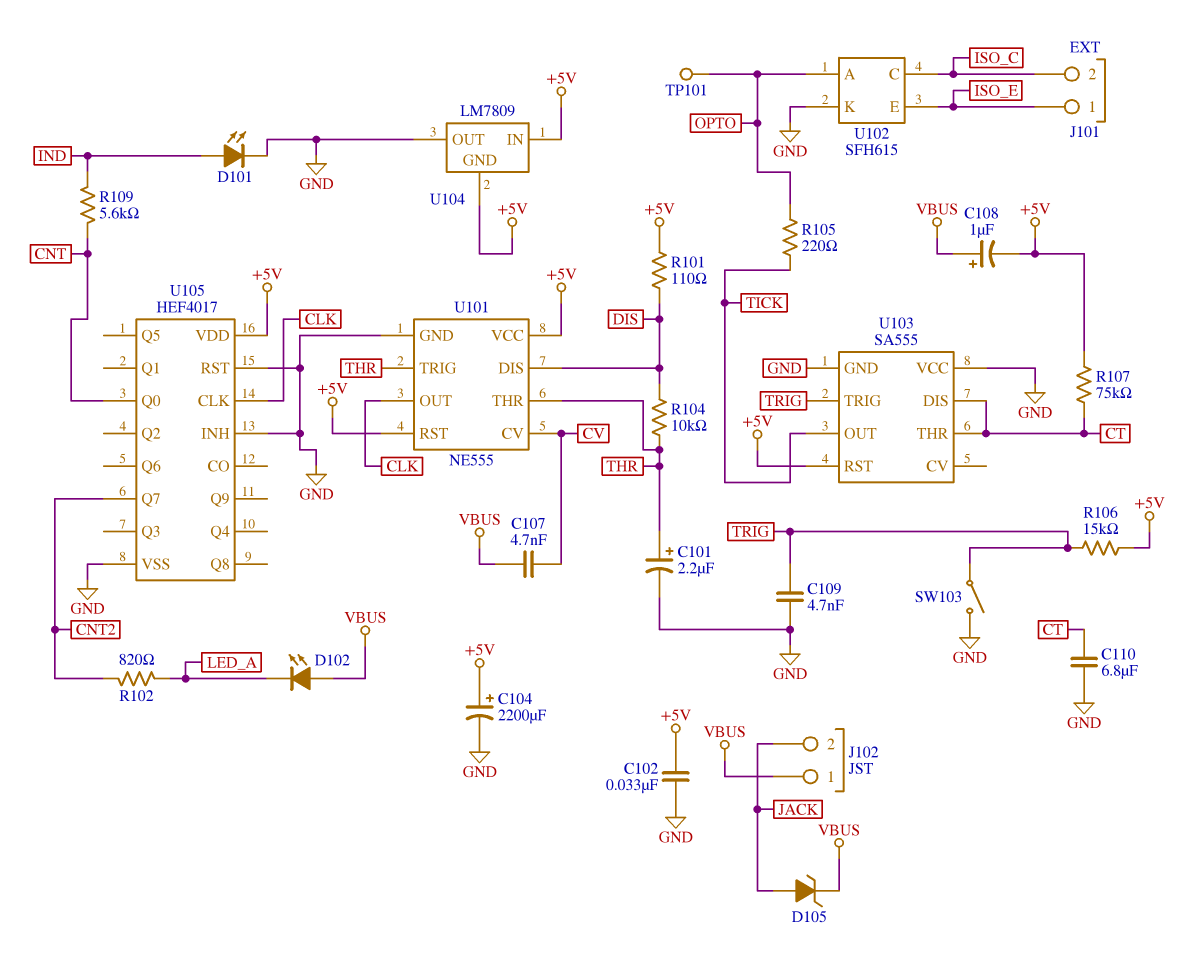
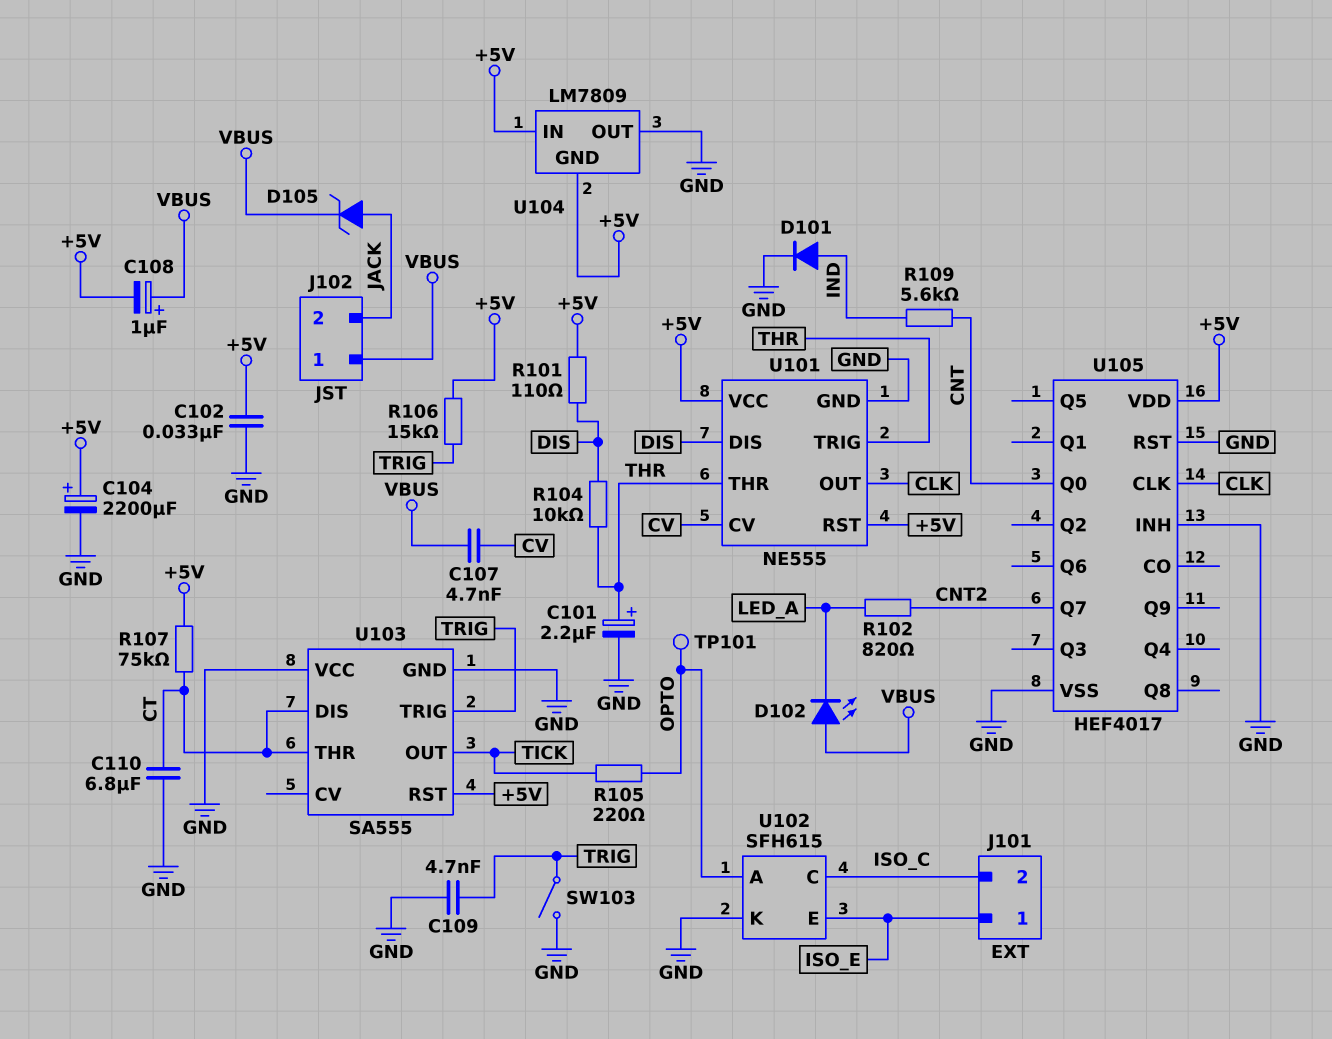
D101: LED (A IND, K GND) -> diode (A IND, K GND)

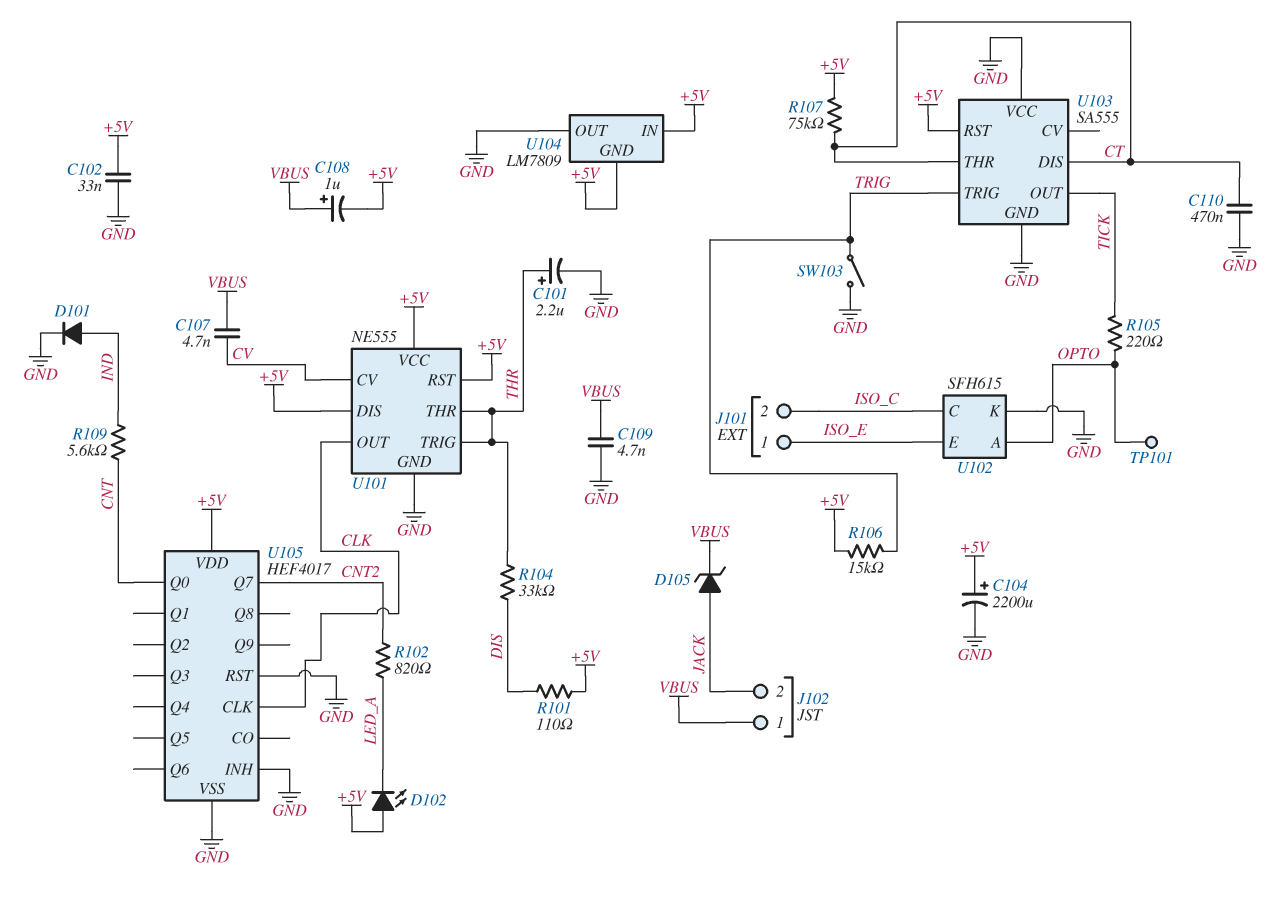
C109: 4.7nF (GND, TRIG) -> 4.7nF (GND, VBUS)
C110: 6.8uF (CT, GND) -> 470nF (CT, GND)
D102: LED (A VBUS, K LED_A) -> LED (A +5V, K LED_A)
R104: 10k (DIS, THR) -> 33k (DIS, THR)
U101 pin DIS: DIS -> +5V

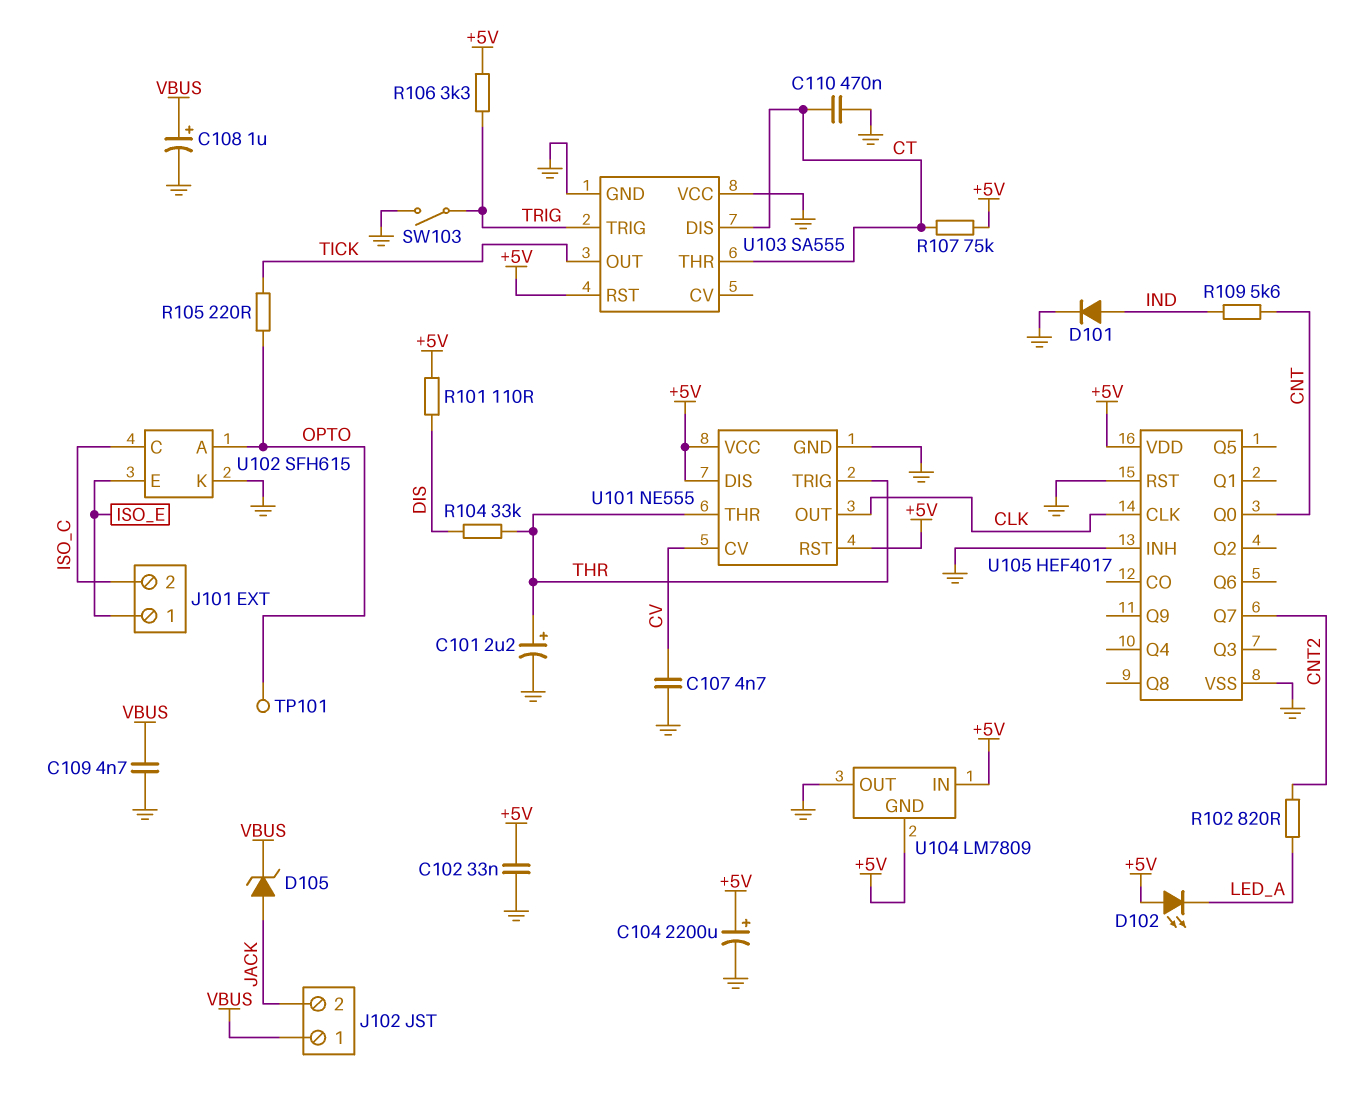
C107: 4.7nF (CV, VBUS) -> 4.7nF (CV, GND)
C108: 1uF (plus VBUS, minus +5V) -> 1uF (plus VBUS, minus GND)
R106: 15k (+5V, TRIG) -> 3.3k (+5V, TRIG)

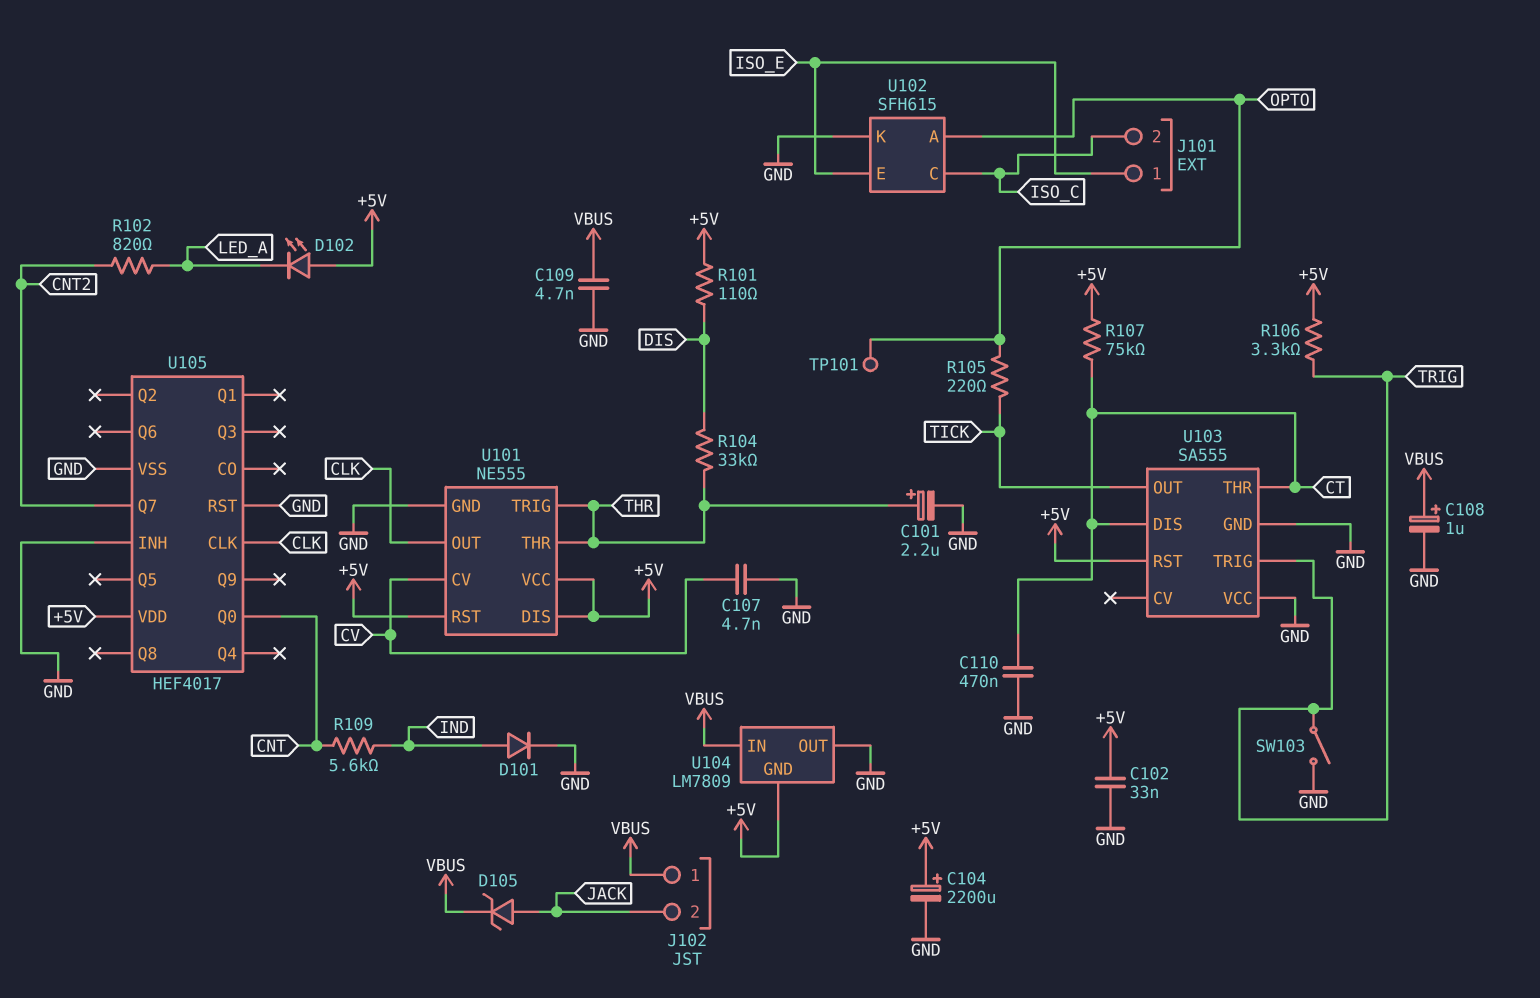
U104 pin IN: +5V -> VBUS

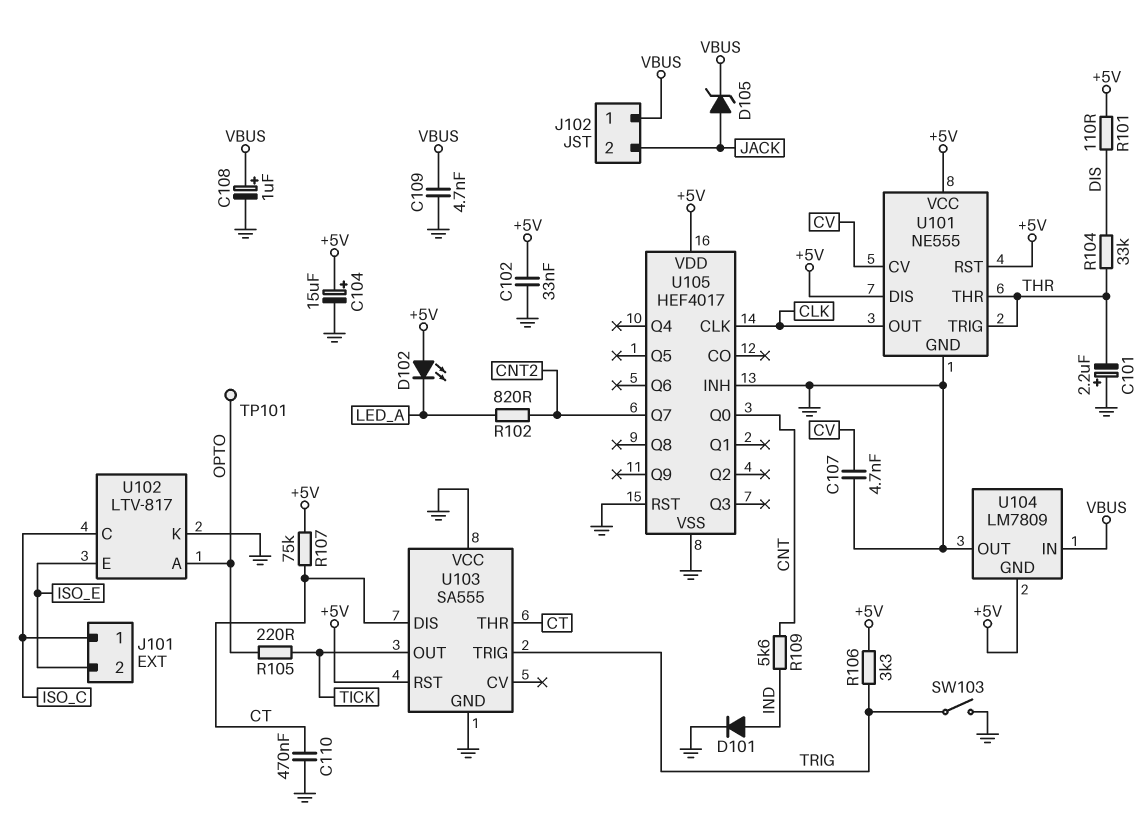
C101: 2.2uF (plus THR, minus GND) -> 2.2uF (plus GND, minus THR)
C104: 2200uF (plus +5V, minus GND) -> 15uF (plus +5V, minus GND)
J101 pin 1: ISO_E -> ISO_C
J101 pin 2: ISO_C -> ISO_E
U102: SFH615 -> LTV-817

